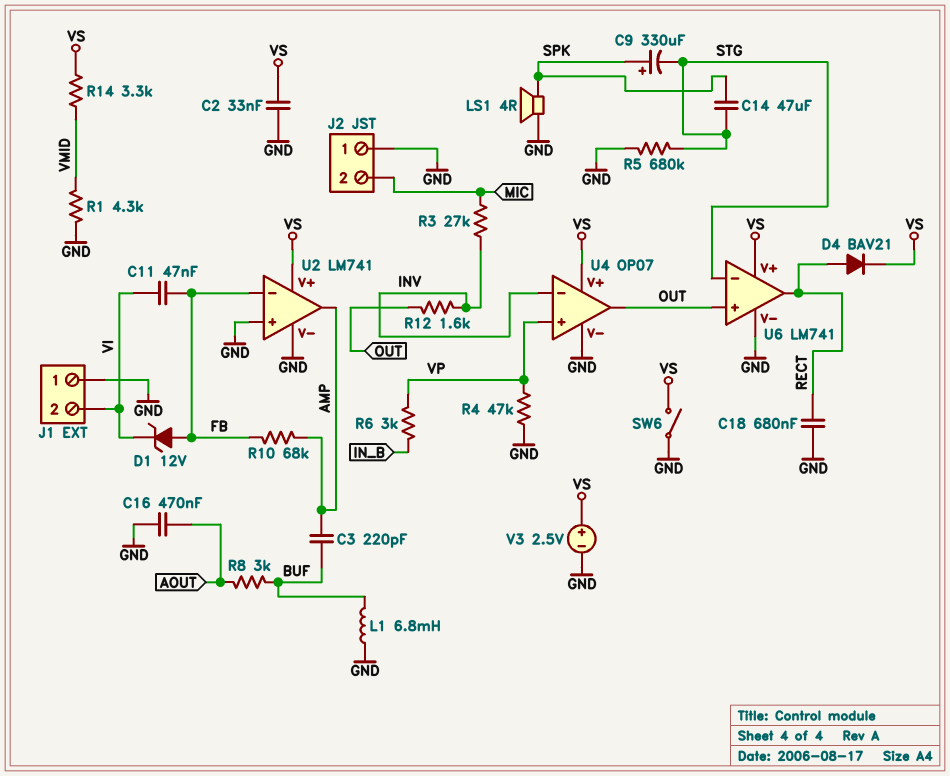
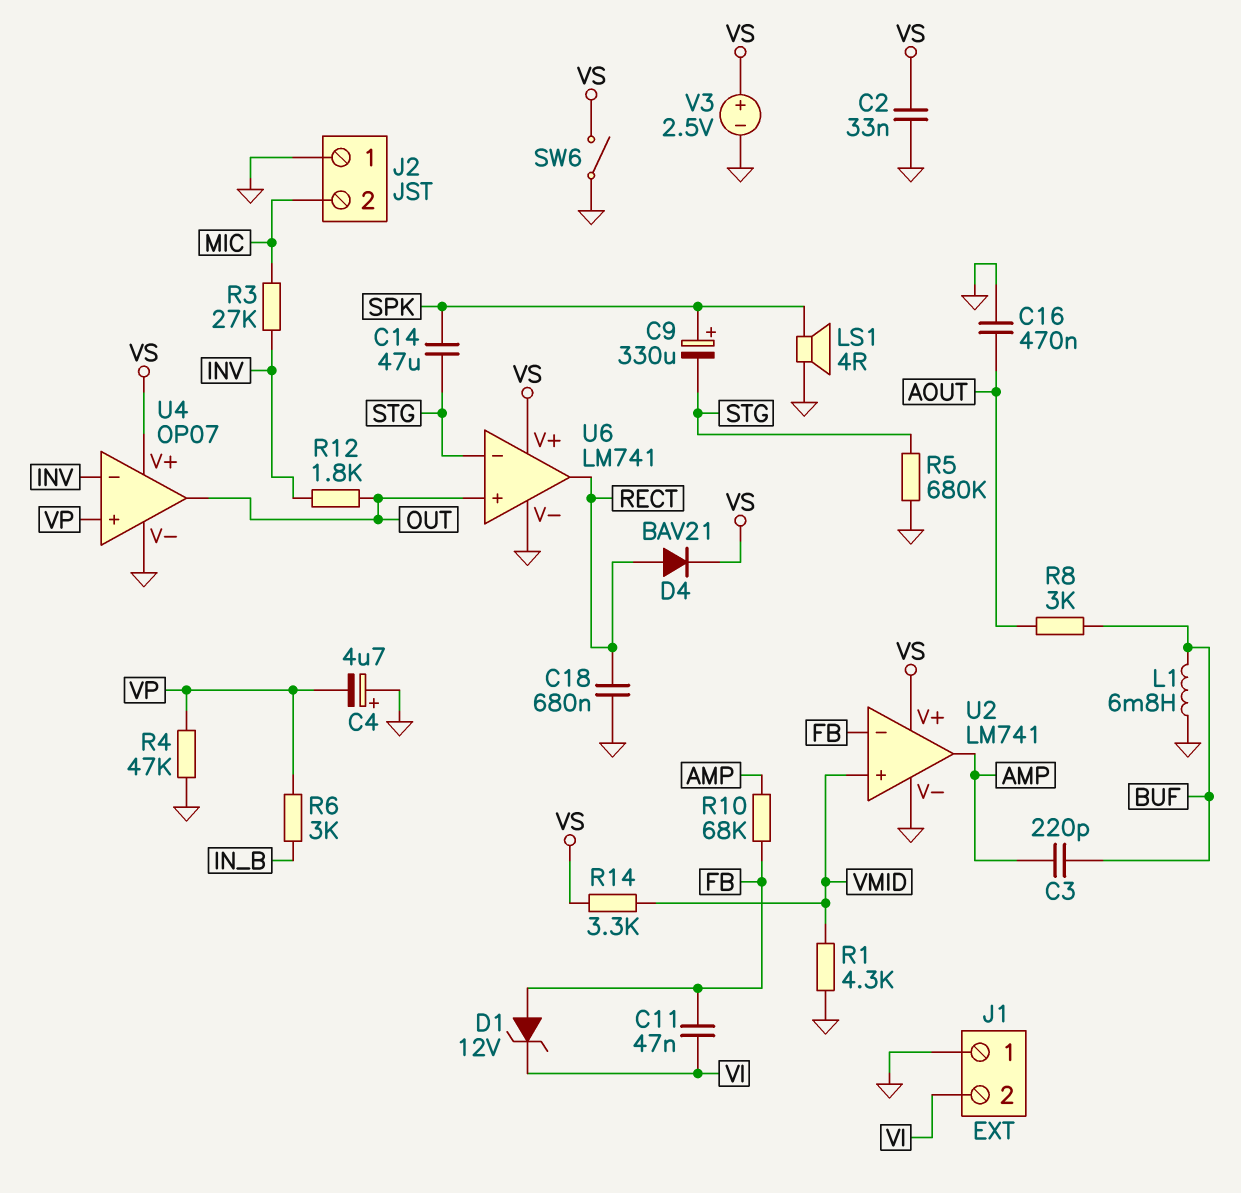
C4: none -> 4.7uF (plus GND, minus VP)
R12: 1.6k (INV, OUT) -> 1.8k (INV, OUT)
U2 pin in+: GND -> VMID

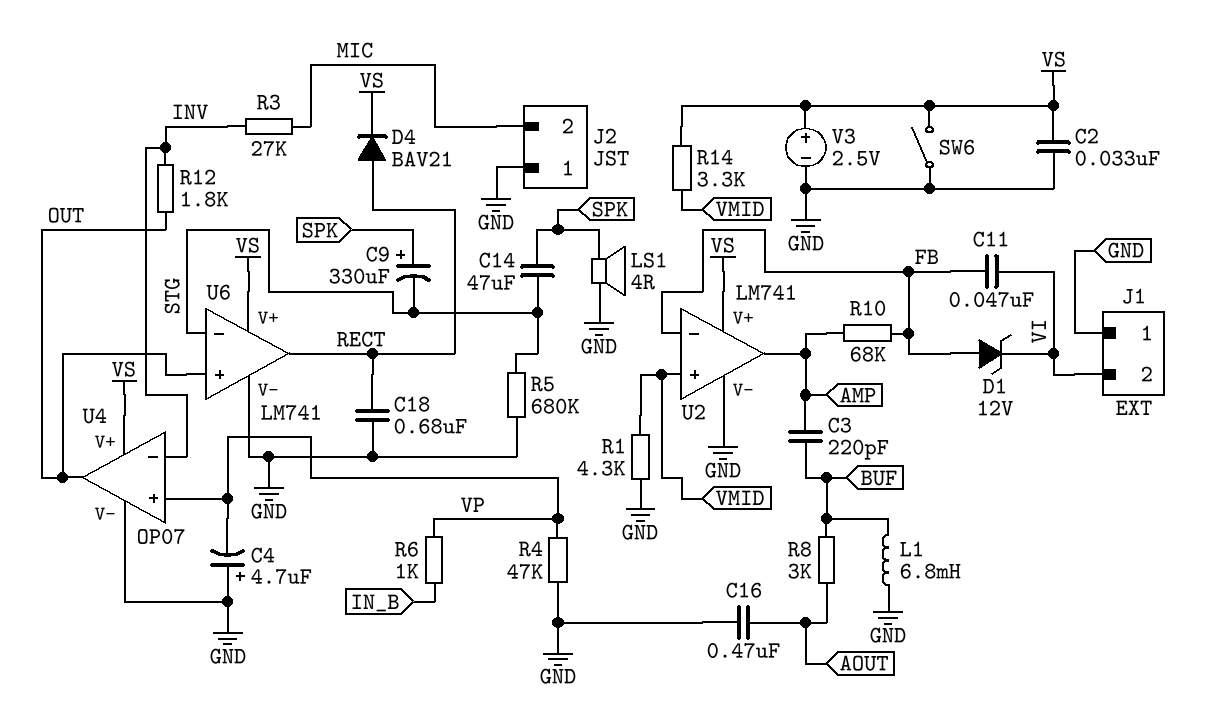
R6: 3k (IN_B, VP) -> 1k (IN_B, VP)

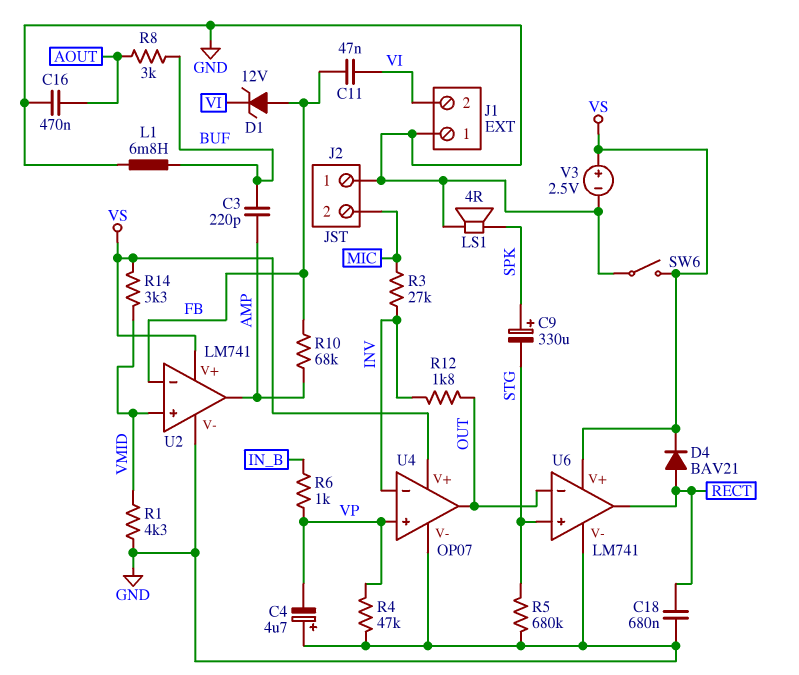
C2: 33nF (GND, VS) -> none
C14: 47uF (SPK, STG) -> none
U6 pin in+: OUT -> STG
U6 pin in-: STG -> OUT

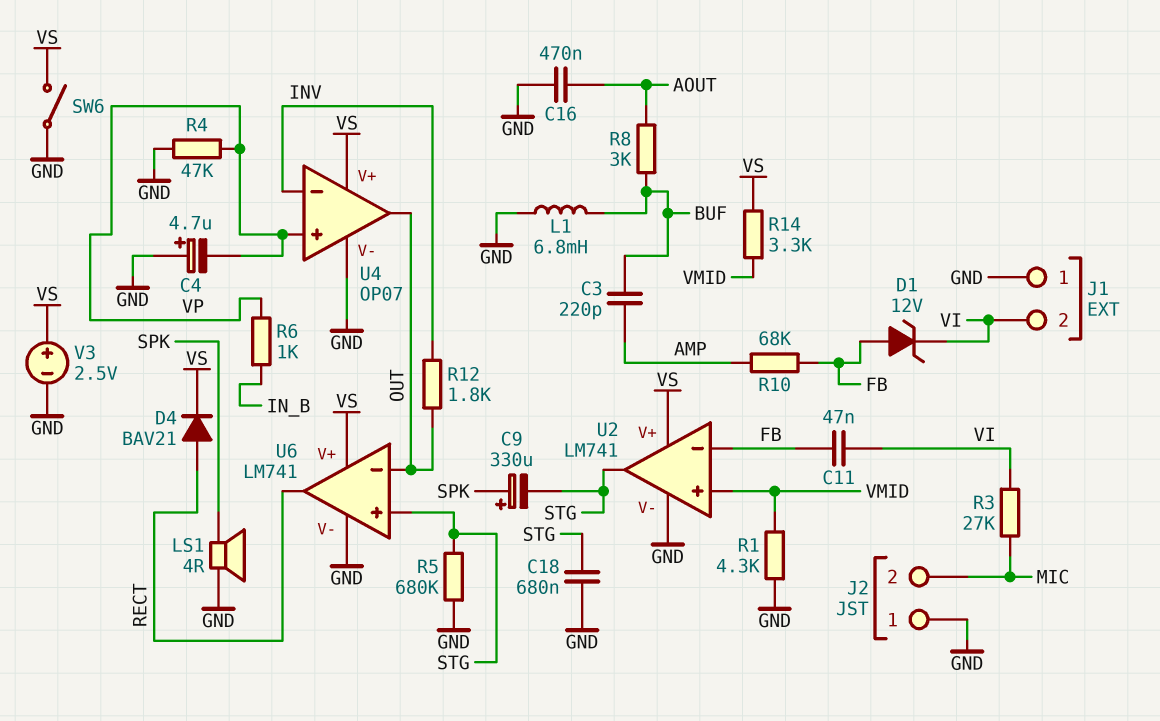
C18: 680nF (GND, RECT) -> 680nF (GND, STG)
R3: 27k (INV, MIC) -> 27k (MIC, VI)
U2 pin out: AMP -> STG

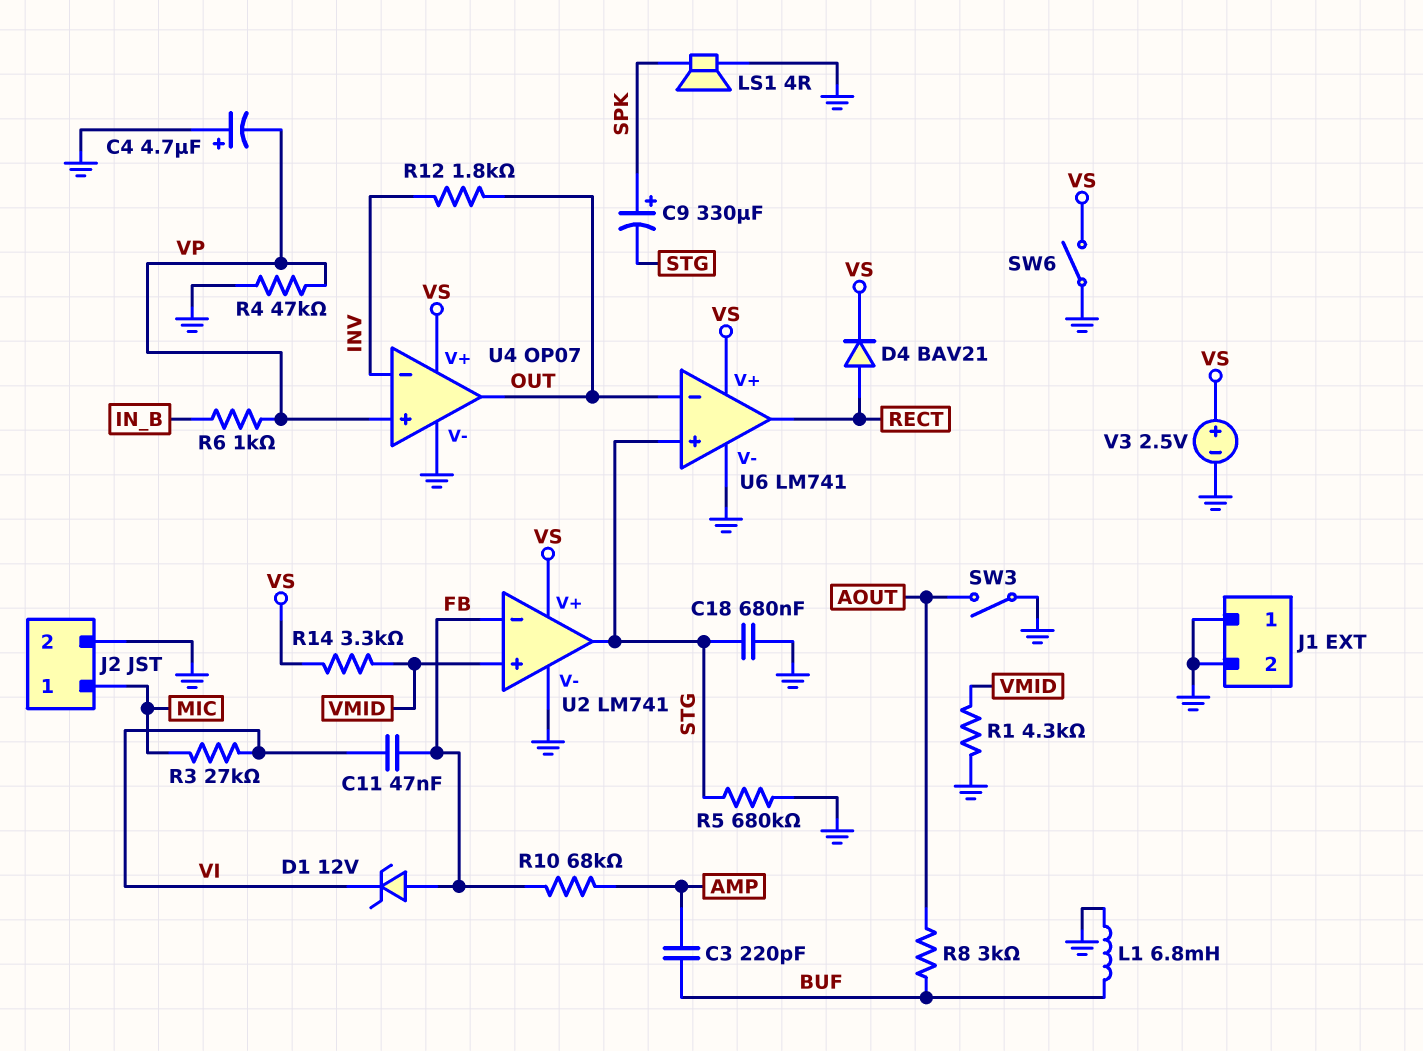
C16: 470nF (AOUT, GND) -> none
J1 pin 2: VI -> GND
J2 pin 1: GND -> MIC
J2 pin 2: MIC -> GND
SW3: none -> switch (AOUT, GND)

